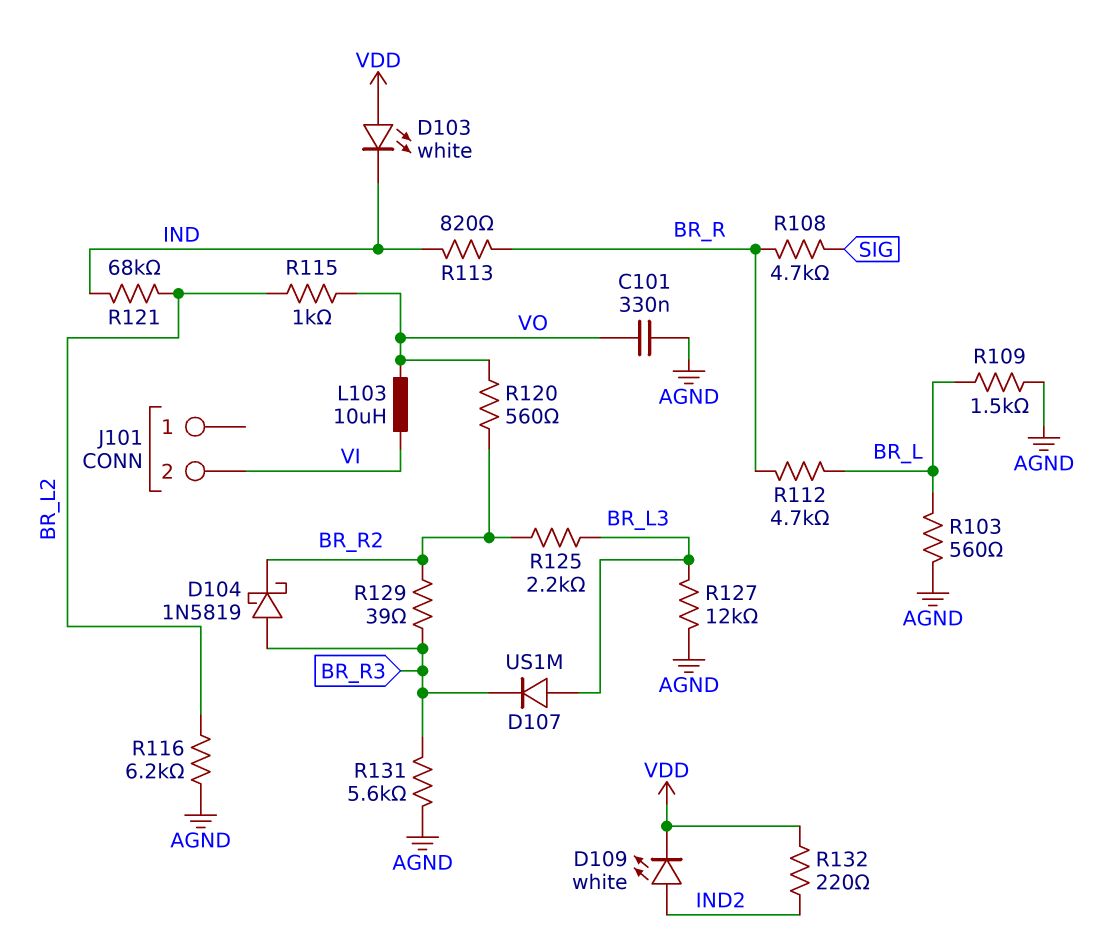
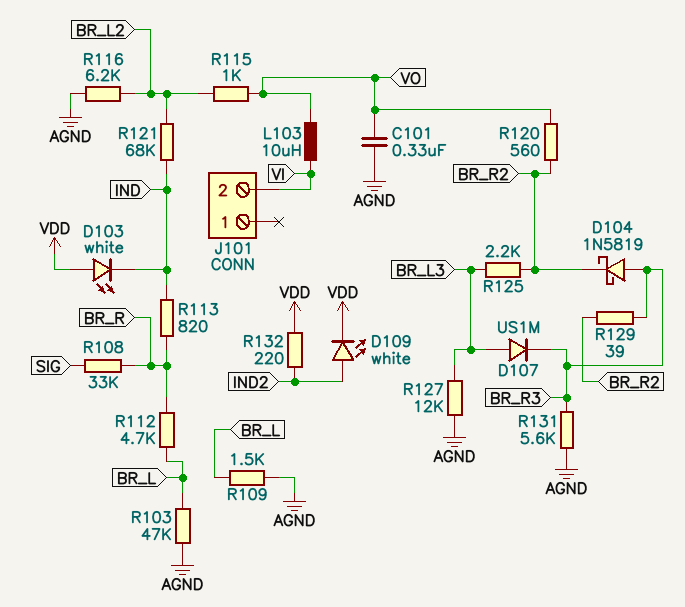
R103: 560 (AGND, BR_L) -> 47k (AGND, BR_L)
R108: 4.7k (BR_R, SIG) -> 33k (BR_R, SIG)

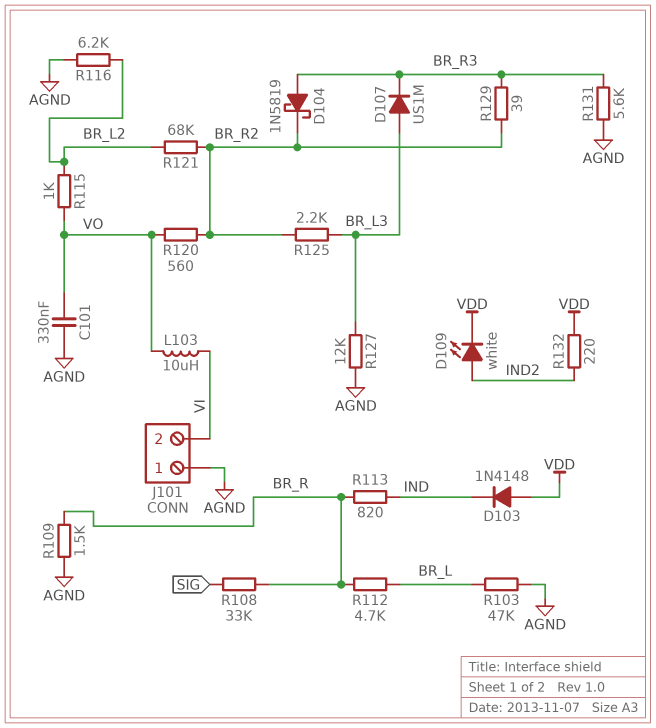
D103: LED white (A VDD, K IND) -> diode 1N4148 (A VDD, K IND)
J101 pin 1: none -> AGND
R109: 1.5k (AGND, BR_L) -> 1.5k (AGND, BR_R)
R121: 68k (BR_L2, IND) -> 68k (BR_L2, BR_R2)

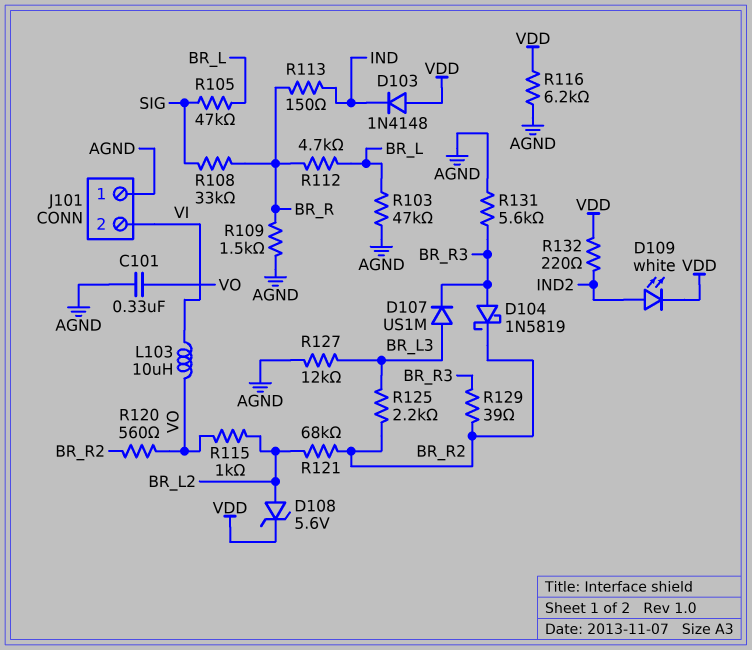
D108: none -> zener 5.6V (A BR_L2, K VDD)
R105: none -> 47k (BR_L, SIG)
R113: 820 (BR_R, IND) -> 150 (BR_R, IND)
R116: 6.2k (AGND, BR_L2) -> 6.2k (AGND, VDD)

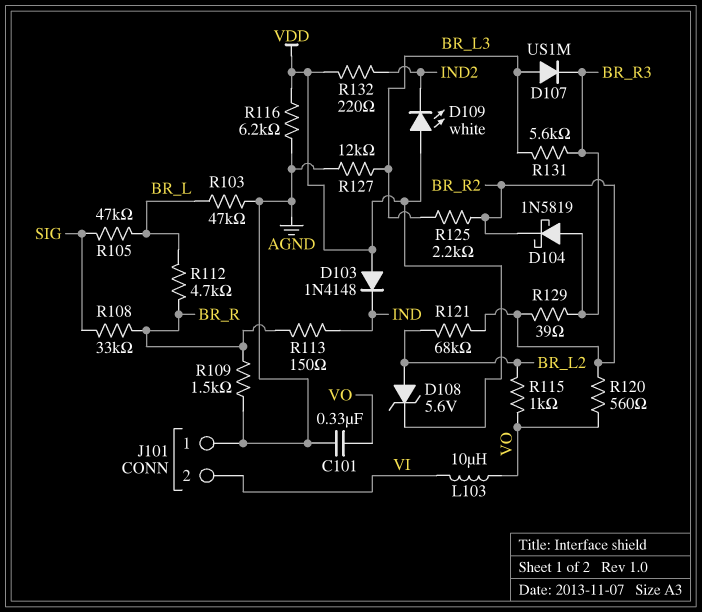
D109: LED white (A IND2, K VDD) -> LED white (A VDD, K IND2)
R131: 5.6k (AGND, BR_R3) -> 5.6k (BR_L3, BR_R3)

